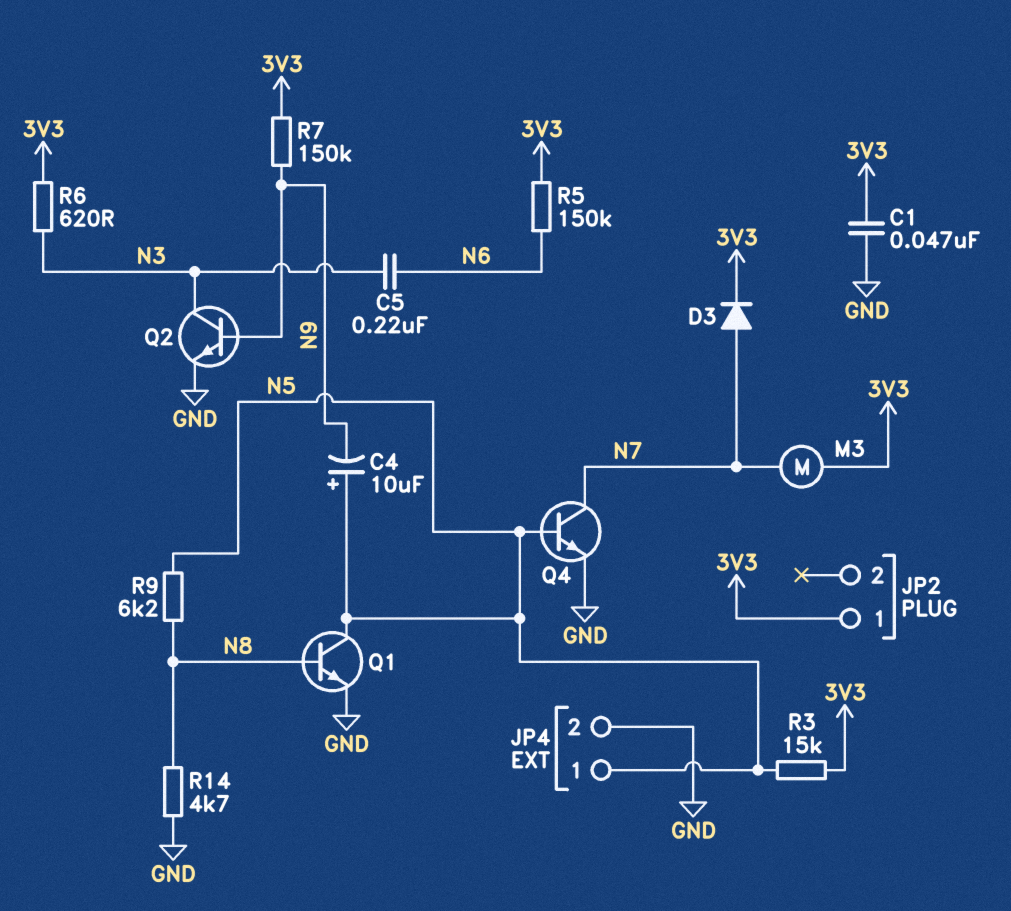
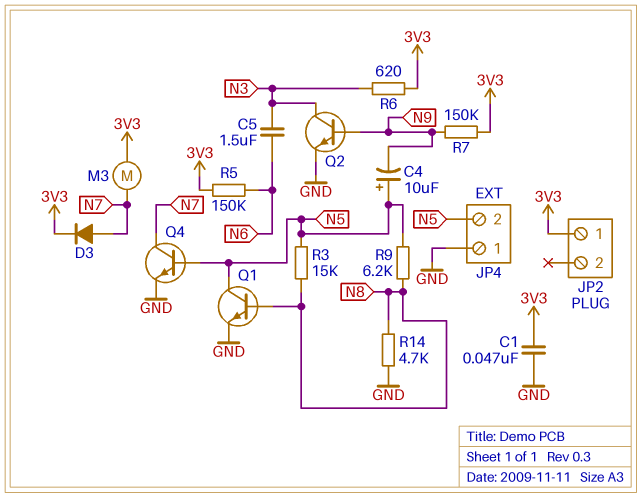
C5: 220nF (N3, N6) -> 1.5uF (N3, N6)
JP4 pin 1: N5 -> GND
JP4 pin 2: GND -> N5
R3: 15k (3V3, N5) -> 15k (N5, N8)

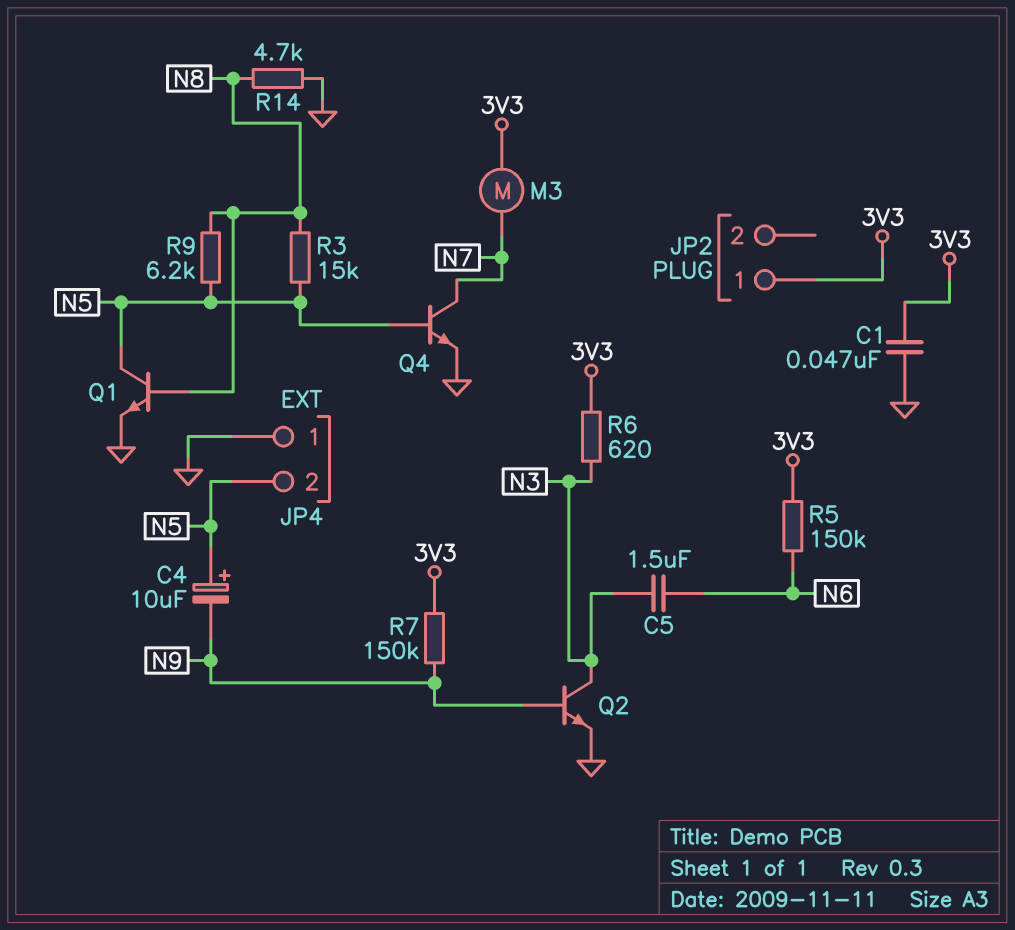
D3: diode (A N7, K 3V3) -> none

